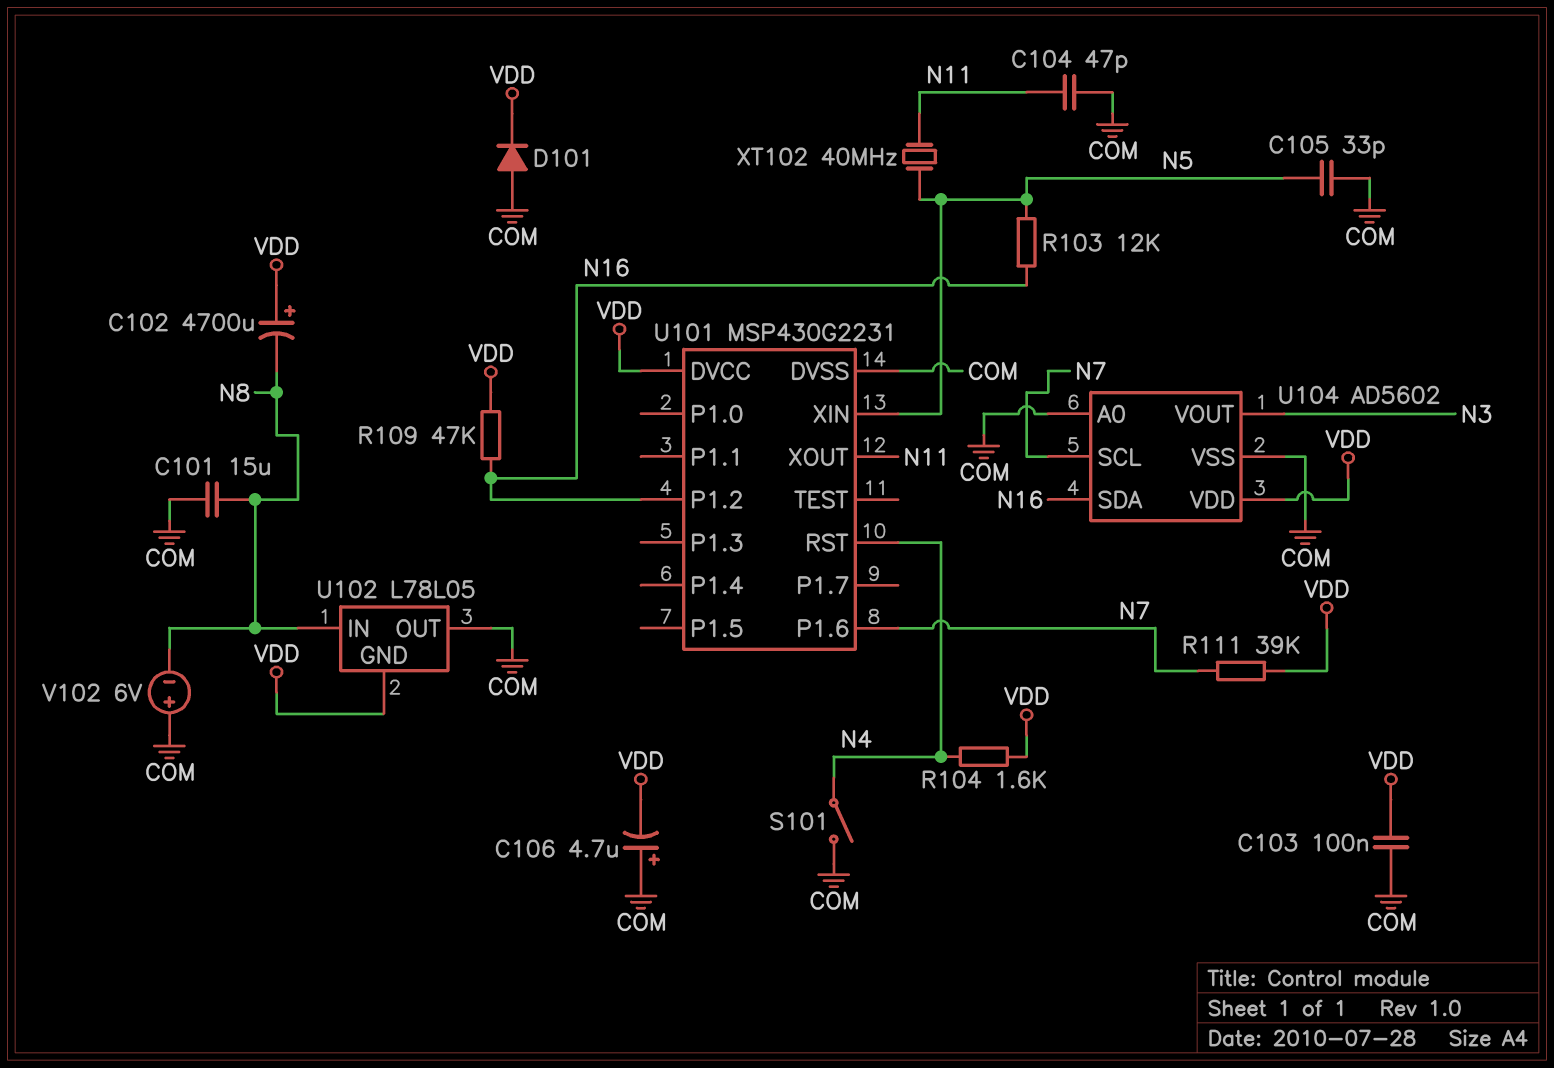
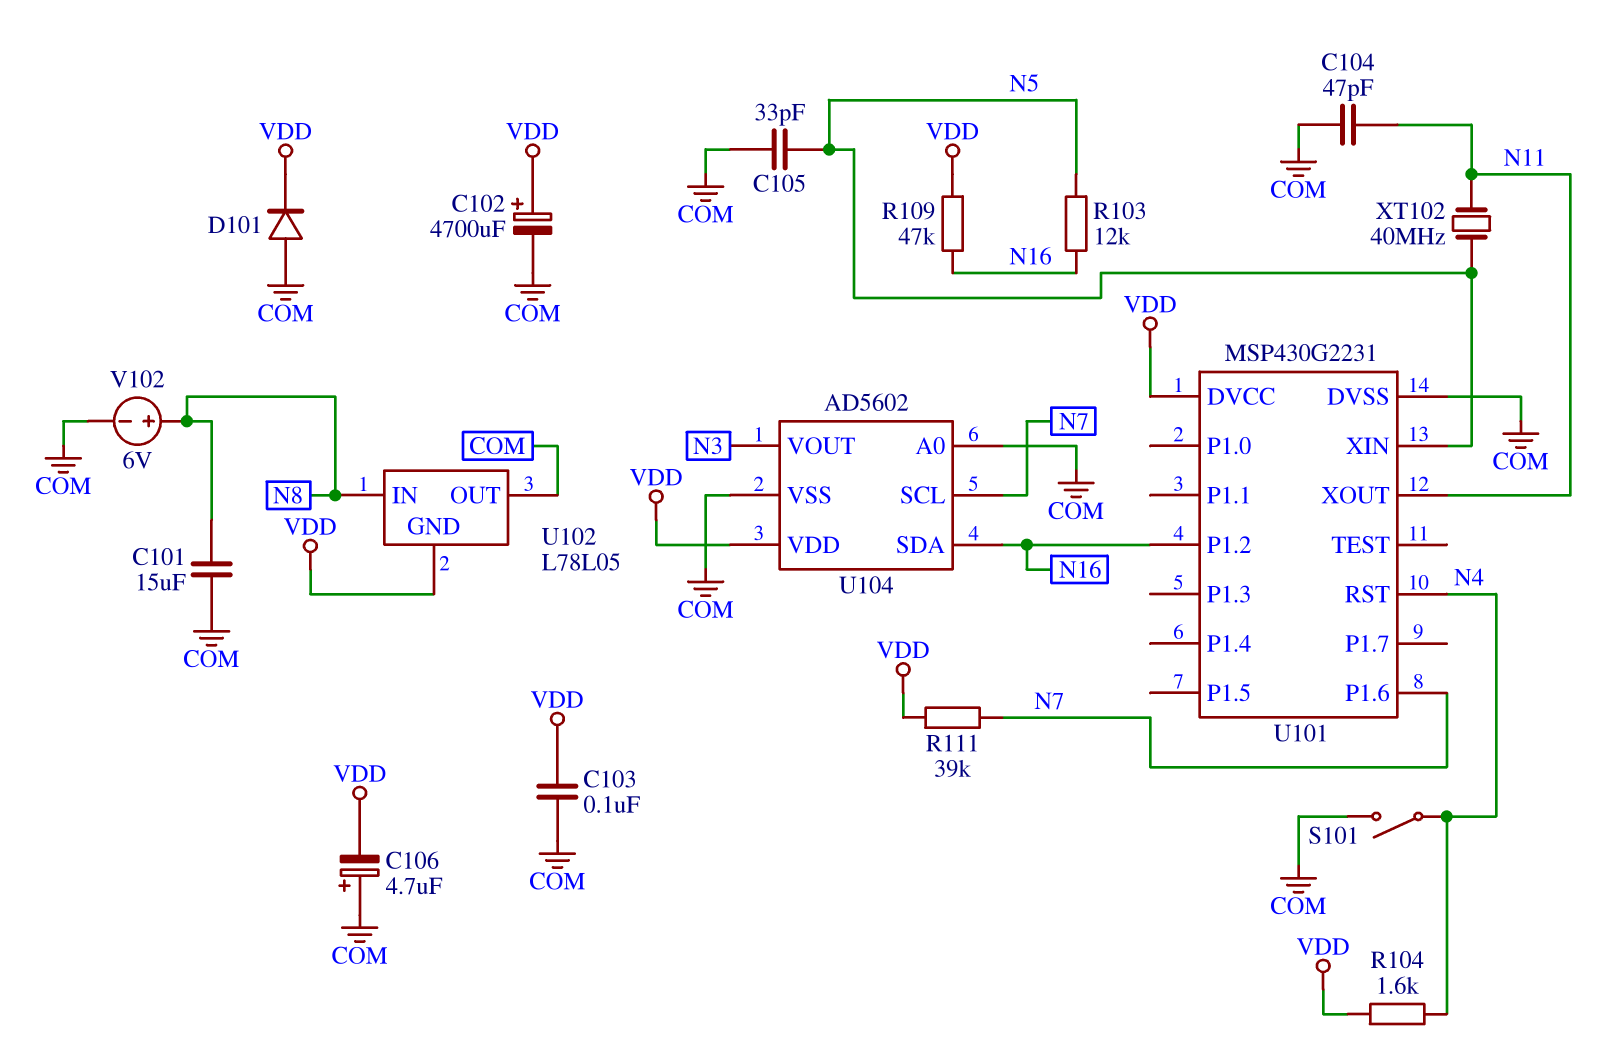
C102: 4700uF (plus VDD, minus N8) -> 4700uF (plus VDD, minus COM)
V102: 6V (plus COM, minus N8) -> 6V (plus N8, minus COM)

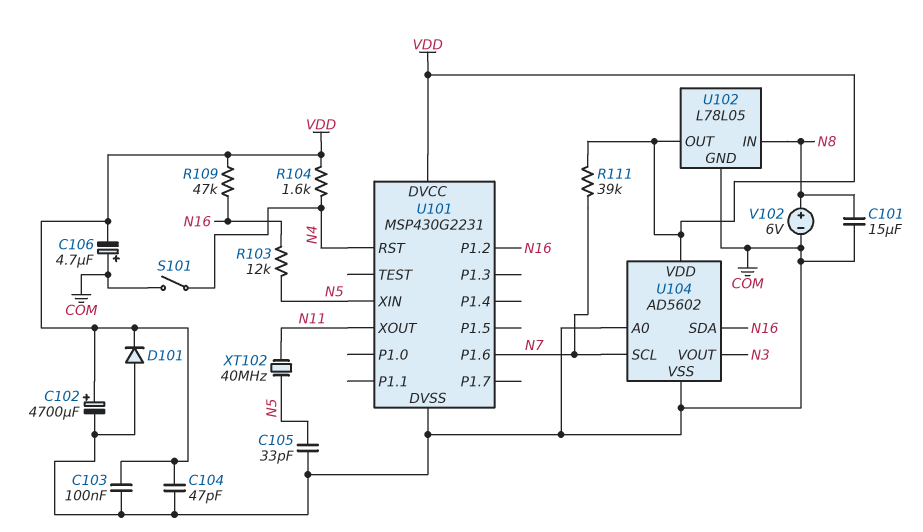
C104: 47pF (COM, N11) -> 47pF (COM, VDD)
U102 pin GND: VDD -> COM
U102 pin OUT: COM -> VDD

